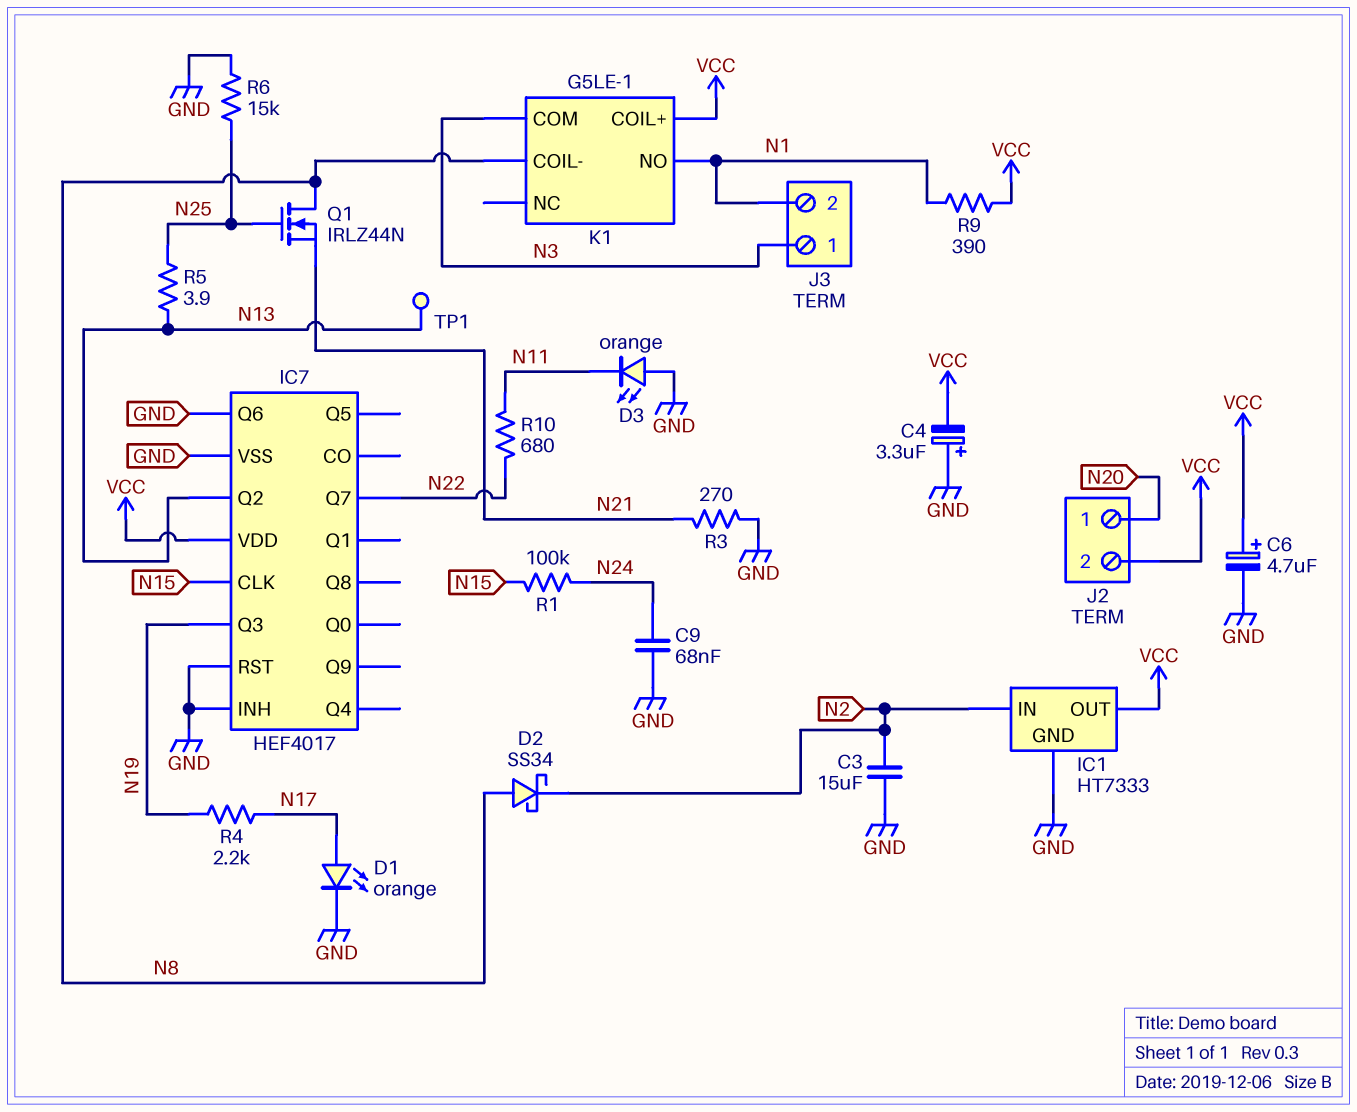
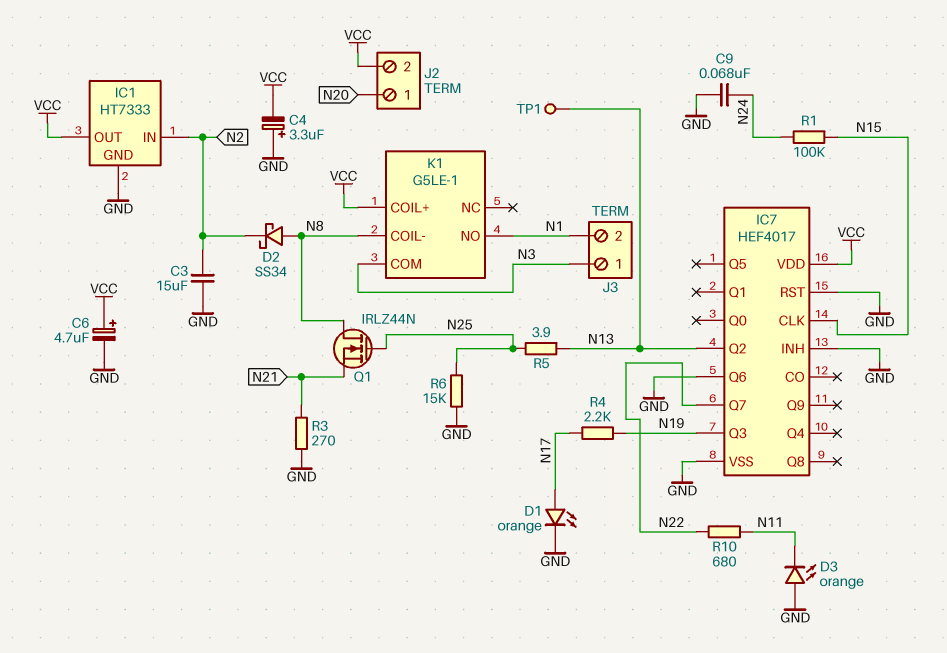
R9: 390 (N1, VCC) -> none

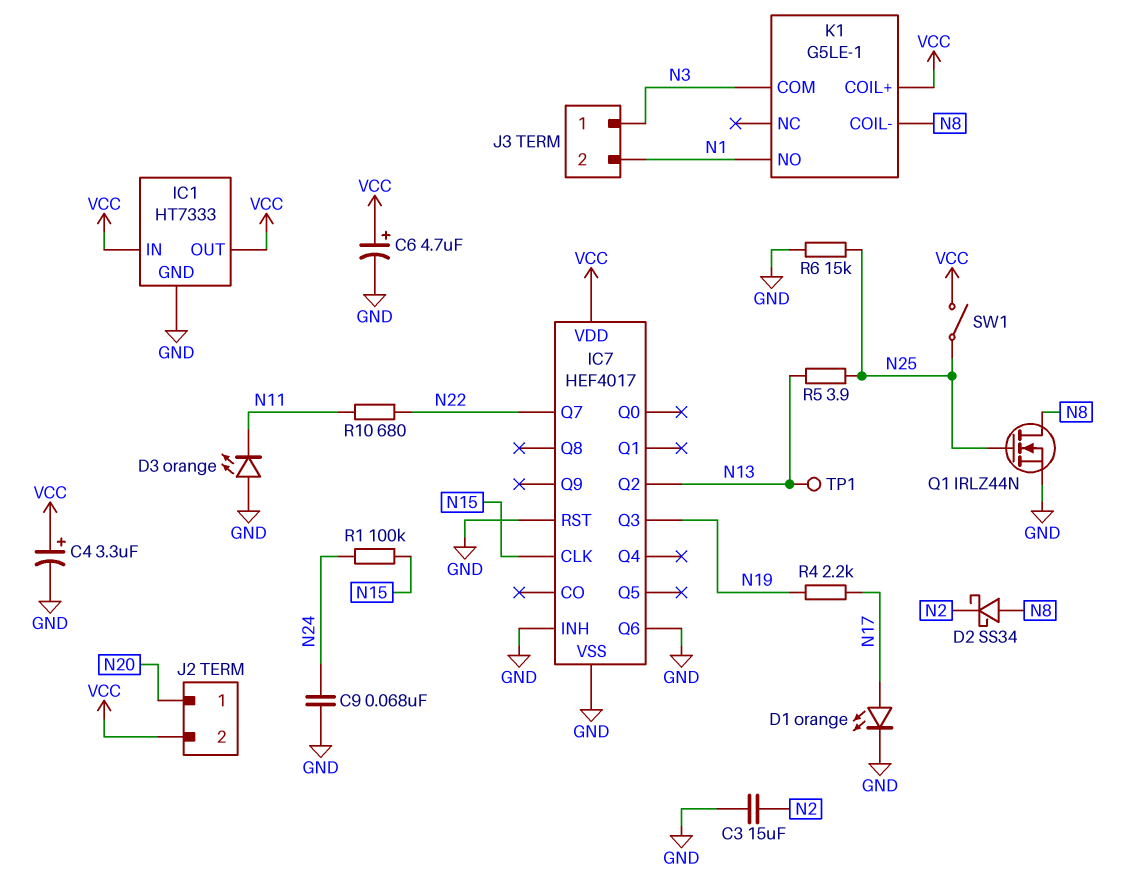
C4: 3.3uF (plus GND, minus VCC) -> 3.3uF (plus VCC, minus GND)
IC1 pin IN: N2 -> VCC
Q1: NMOS IRLZ44N (G N25, D N8, S N21) -> NMOS IRLZ44N (G N25, D N8, S GND)
R3: 270 (GND, N21) -> none
SW1: none -> switch (N25, VCC)

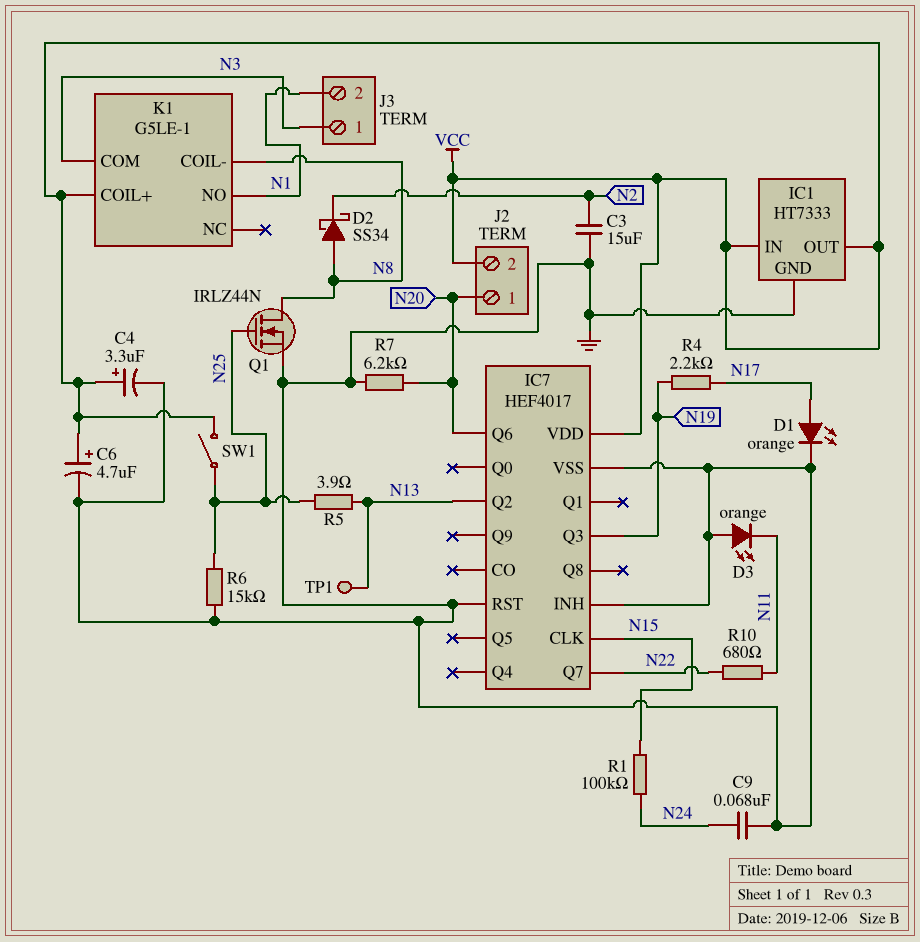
IC7 pin Q6: GND -> N20
R7: none -> 6.2k (GND, N20)

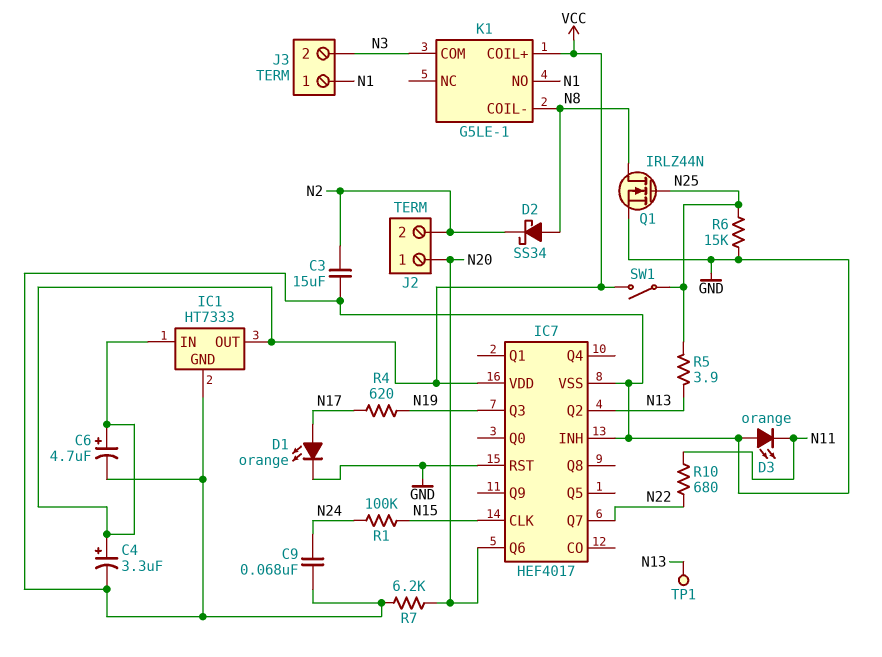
J2 pin 2: VCC -> N2
J3 pin 1: N3 -> N1
J3 pin 2: N1 -> N3
R4: 2.2k (N17, N19) -> 620 (N17, N19)

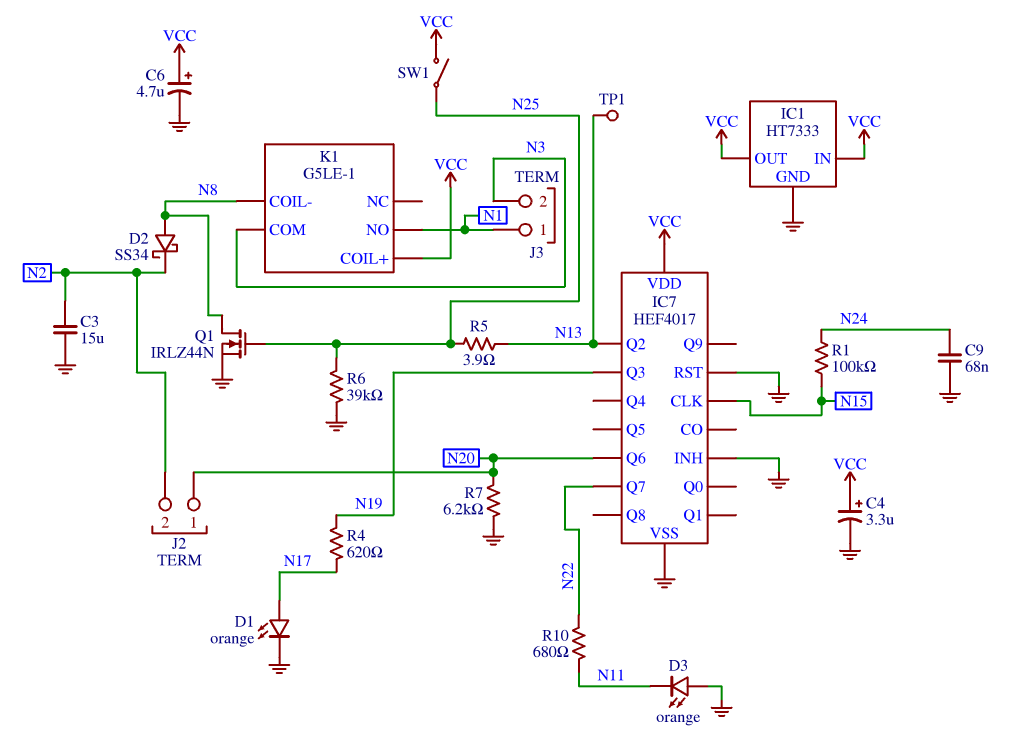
R6: 15k (GND, N25) -> 39k (GND, N25)

